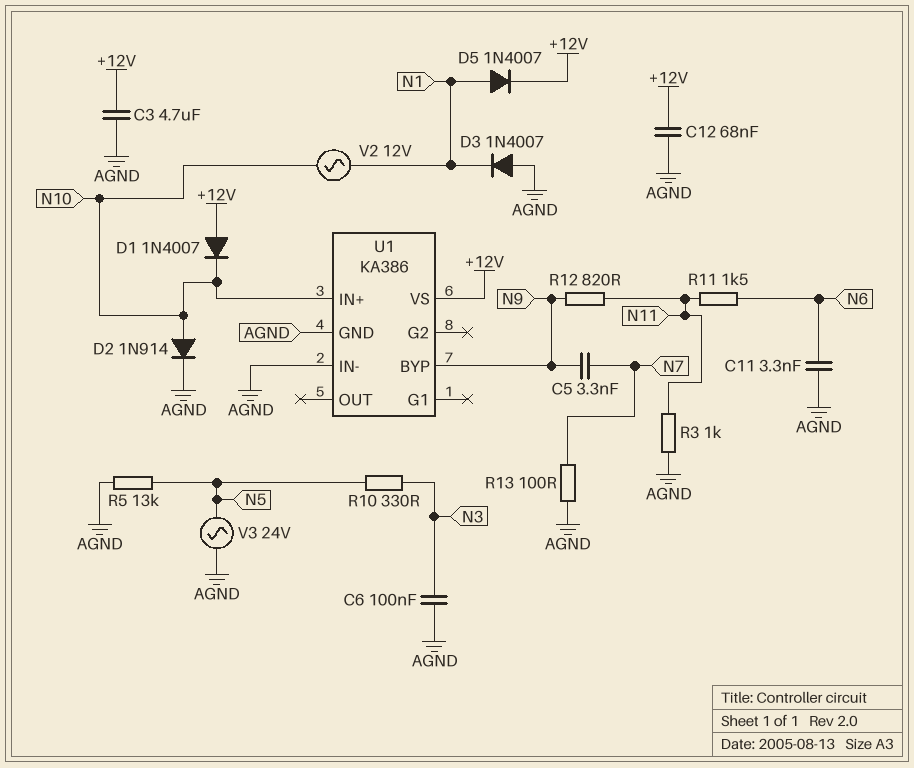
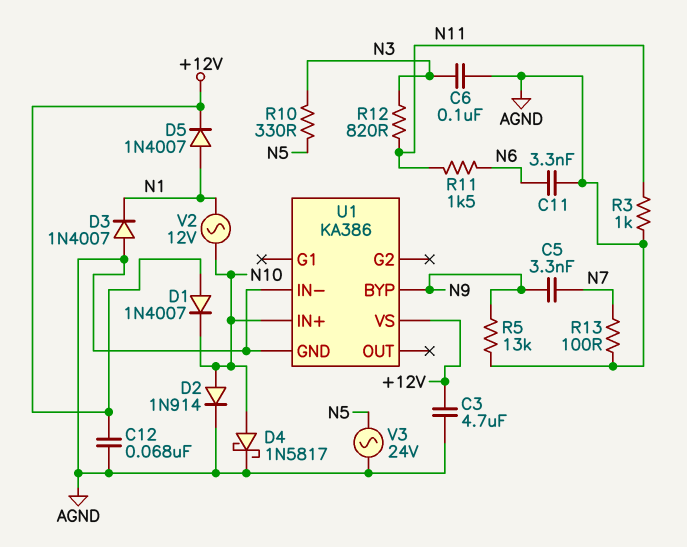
D4: none -> schottky 1N5817 (A N10, K AGND)
R5: 13k (AGND, N5) -> 13k (AGND, N9)
R12: 820 (N9, N11) -> 820 (N3, N11)

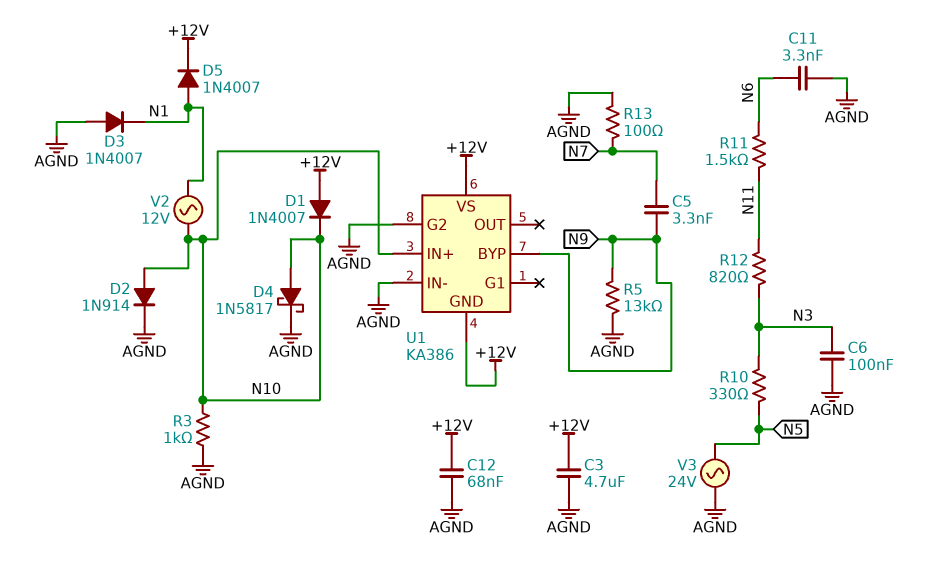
R3: 1k (AGND, N11) -> 1k (AGND, N10)
U1 pin G2: none -> AGND
U1 pin GND: AGND -> +12V

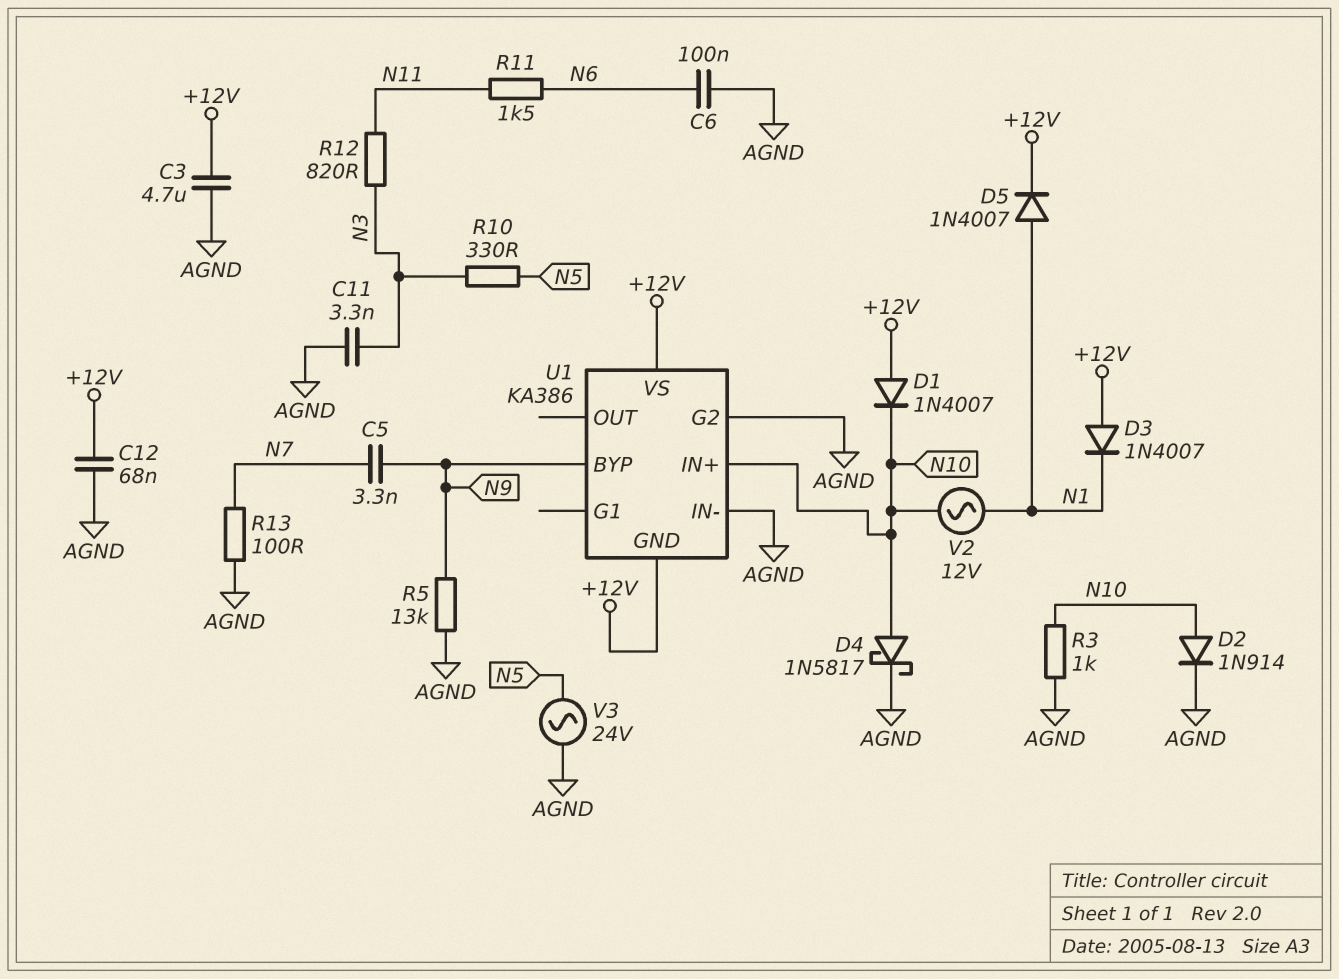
C6: 100nF (AGND, N3) -> 100nF (AGND, N6)
C11: 3.3nF (AGND, N6) -> 3.3nF (AGND, N3)
D3: diode 1N4007 (A AGND, K N1) -> diode 1N4007 (A +12V, K N1)

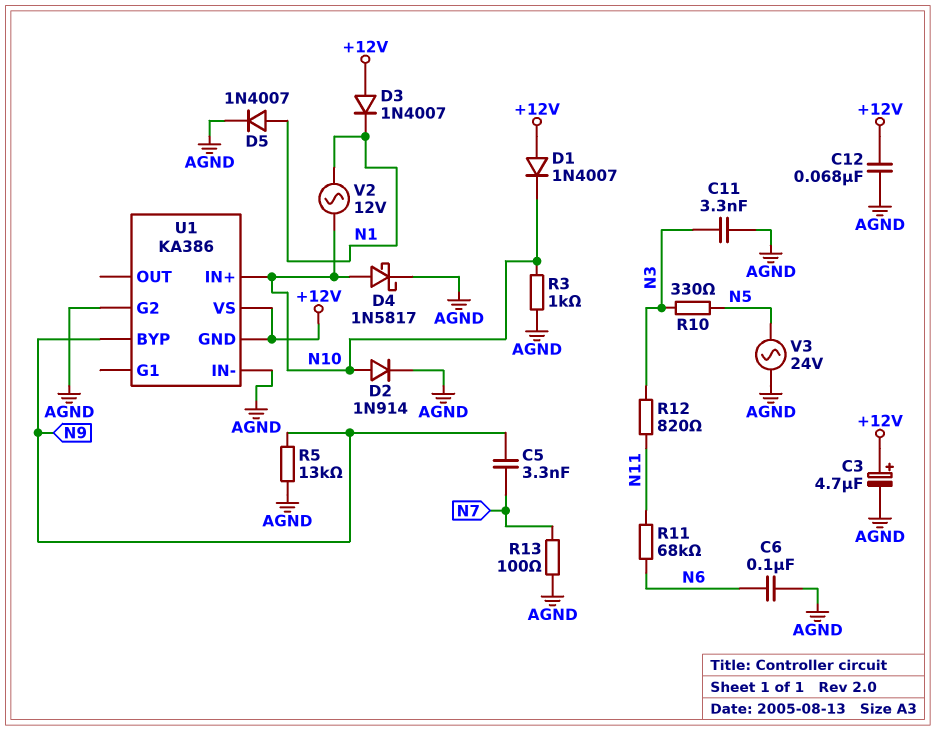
C3: 4.7uF (+12V, AGND) -> 4.7uF (plus +12V, minus AGND)
D5: diode 1N4007 (A N1, K +12V) -> diode 1N4007 (A N1, K AGND)
R11: 1.5k (N6, N11) -> 68k (N6, N11)

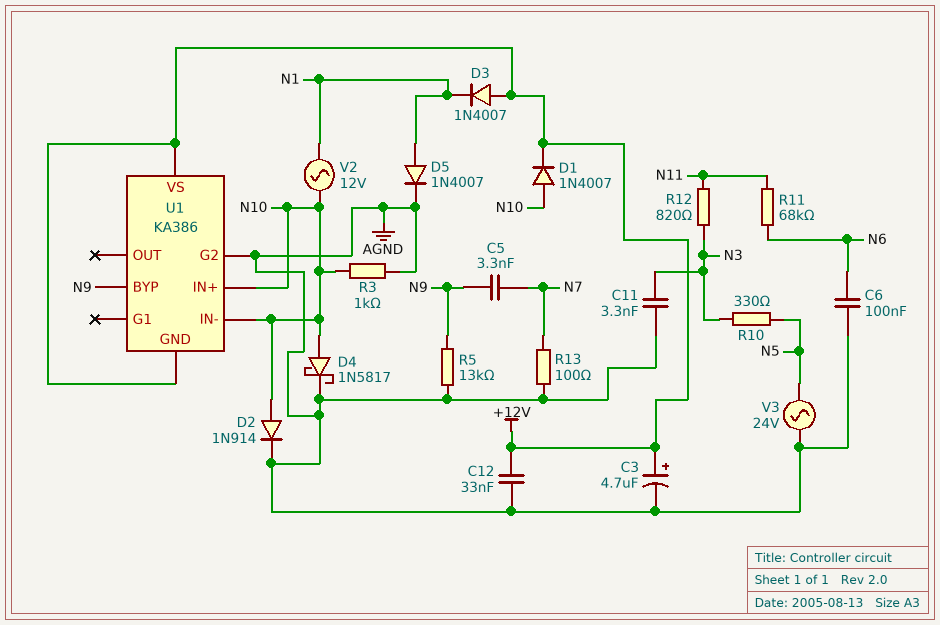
C12: 68nF (+12V, AGND) -> 33nF (+12V, AGND)
D1: diode 1N4007 (A +12V, K N10) -> diode 1N4007 (A N10, K +12V)
U1 pin IN-: AGND -> N10

